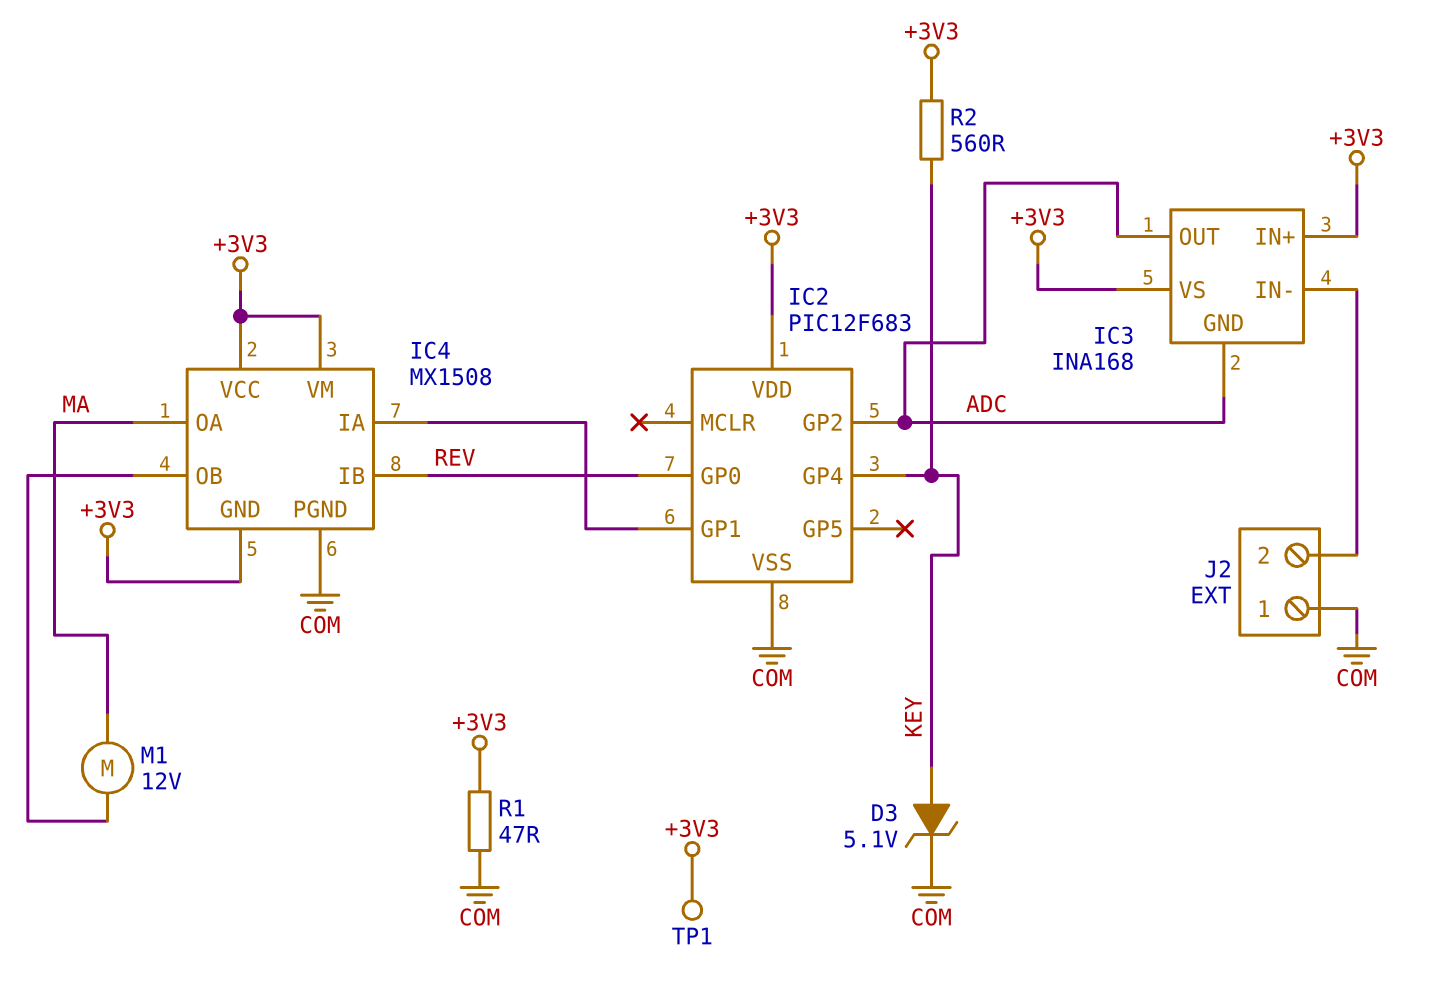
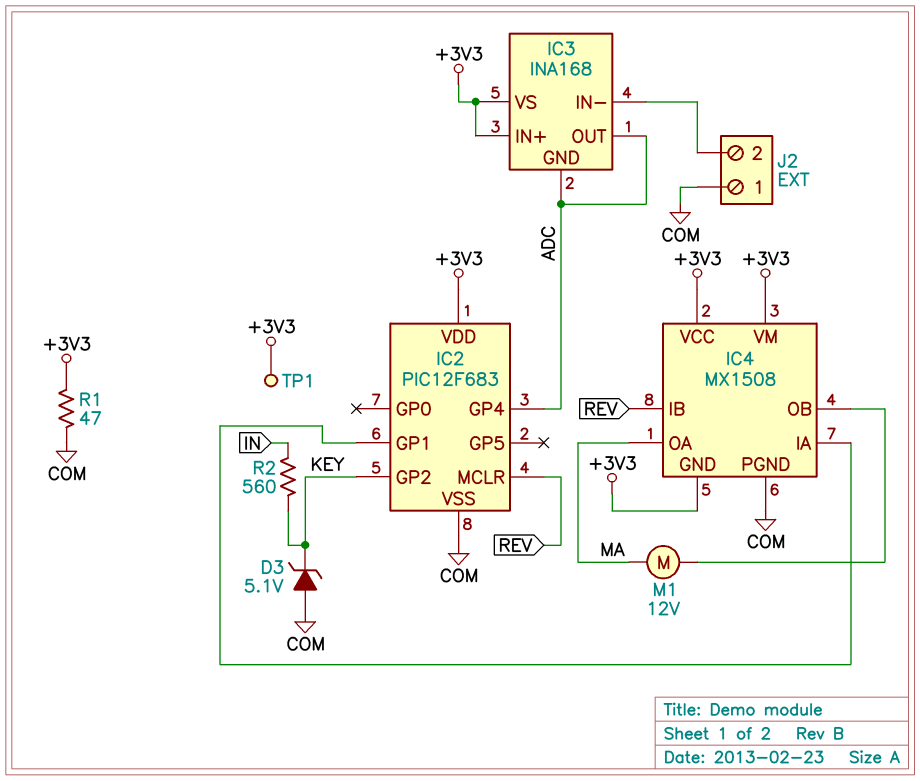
D3: zener 5.1V (A KEY, K COM) -> zener 5.1V (A COM, K KEY)
IC2 pin GP0: REV -> none
IC2 pin GP2: ADC -> KEY
IC2 pin GP4: KEY -> ADC
IC2 pin MCLR: none -> REV
R2: 560 (+3V3, KEY) -> 560 (IN, KEY)

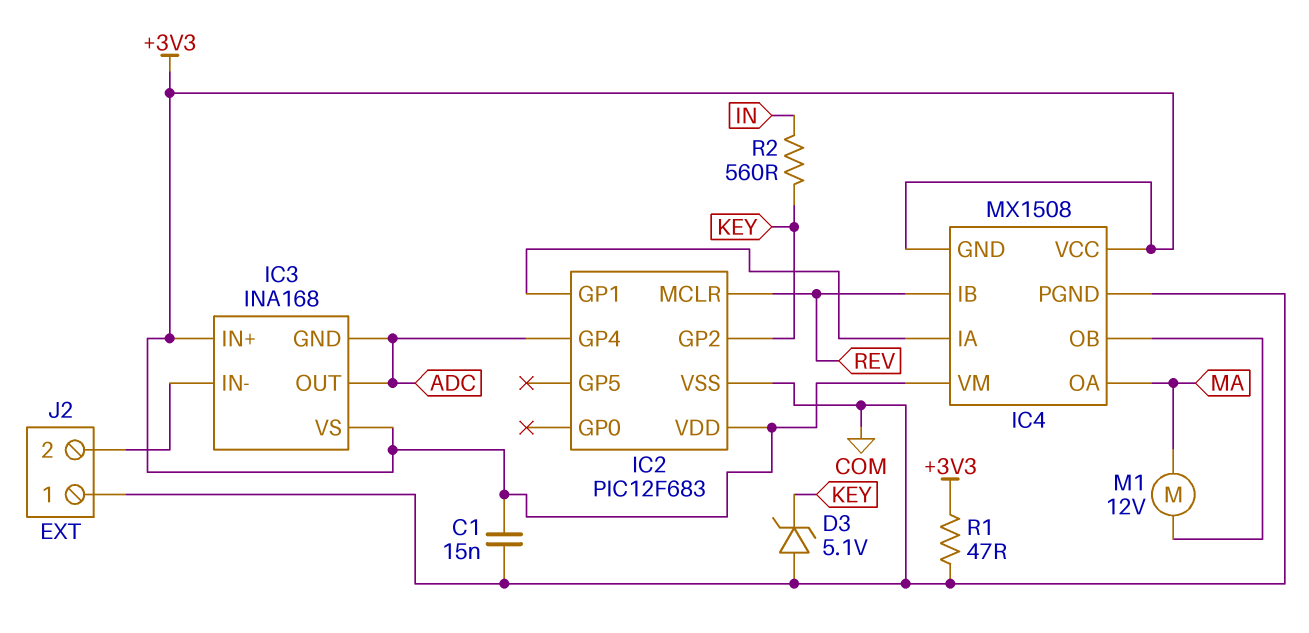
C1: none -> 15nF (+3V3, COM)
TP1: test point (+3V3) -> none

